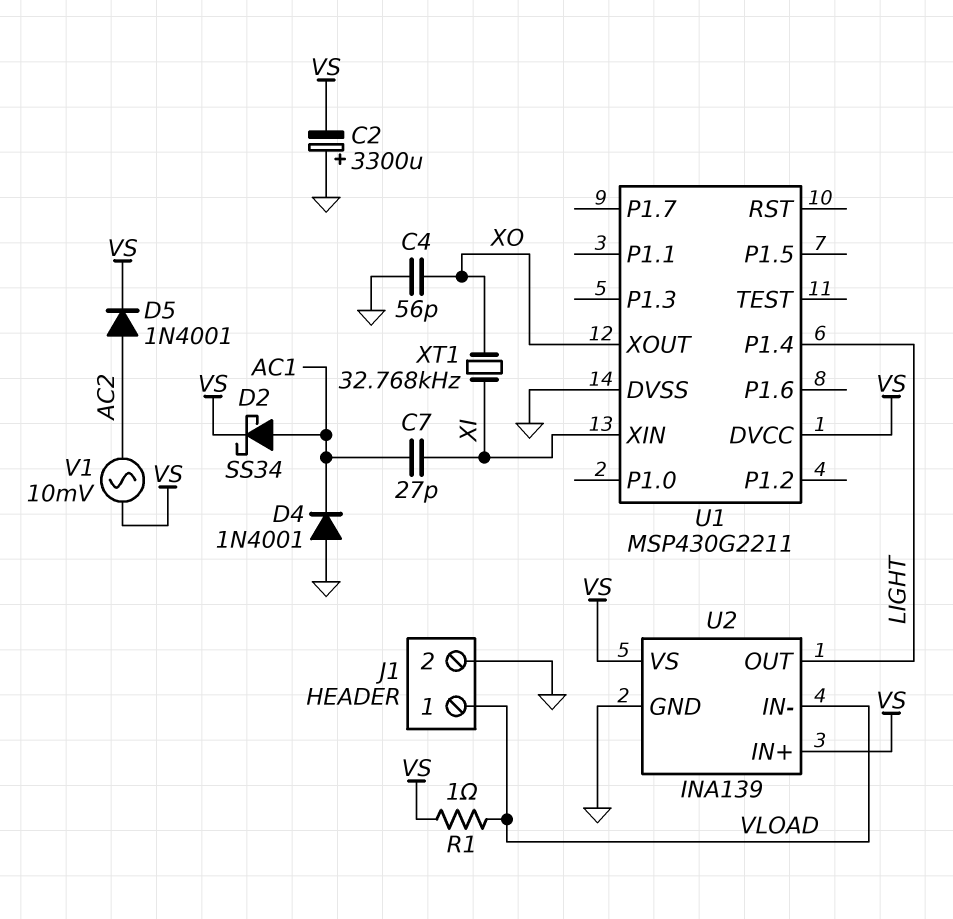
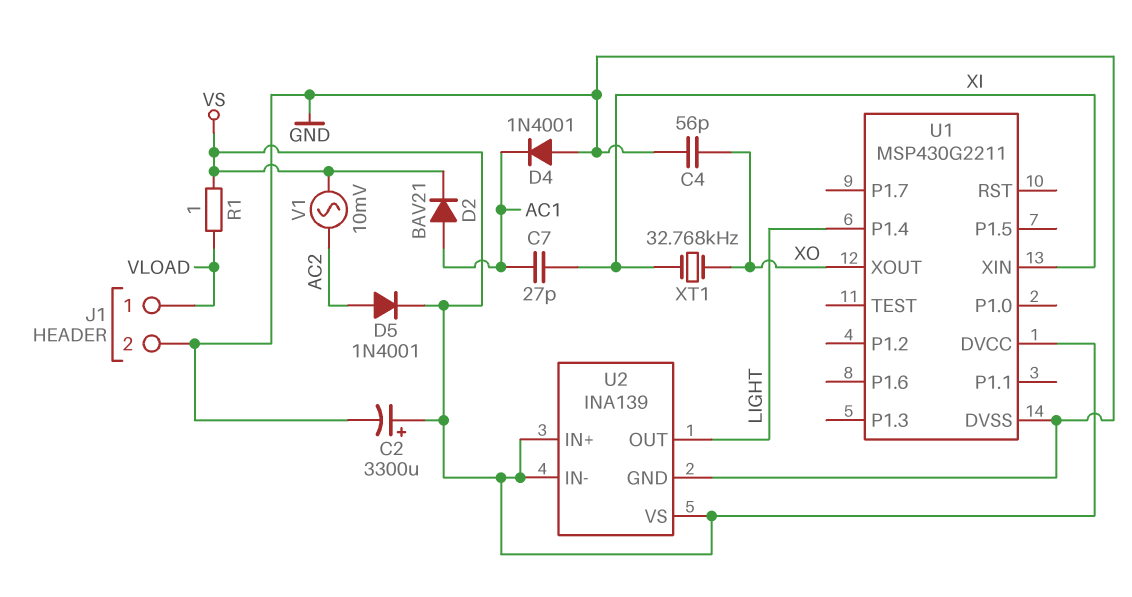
C2: 3300uF (plus GND, minus VS) -> 3300uF (plus VS, minus GND)
D2: schottky SS34 (A AC1, K VS) -> diode BAV21 (A AC1, K VS)
U2 pin IN-: VLOAD -> VS

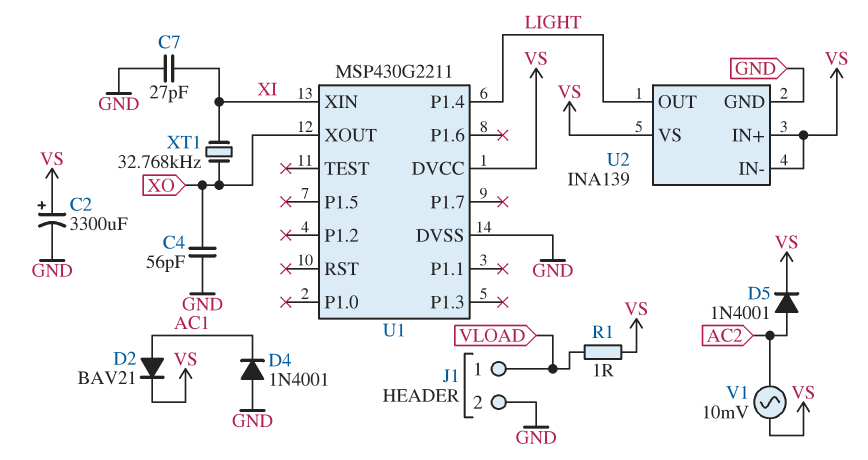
C7: 27pF (AC1, XI) -> 27pF (GND, XI)

